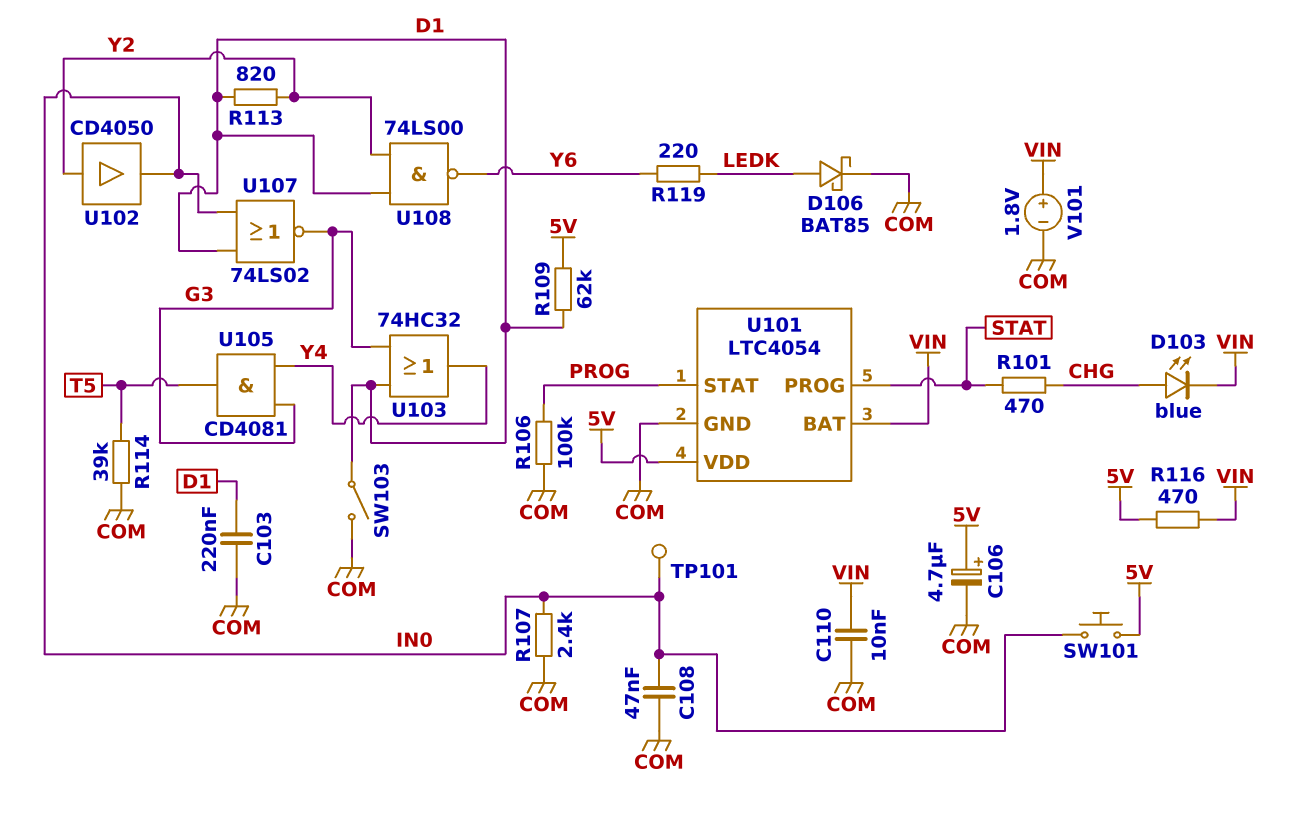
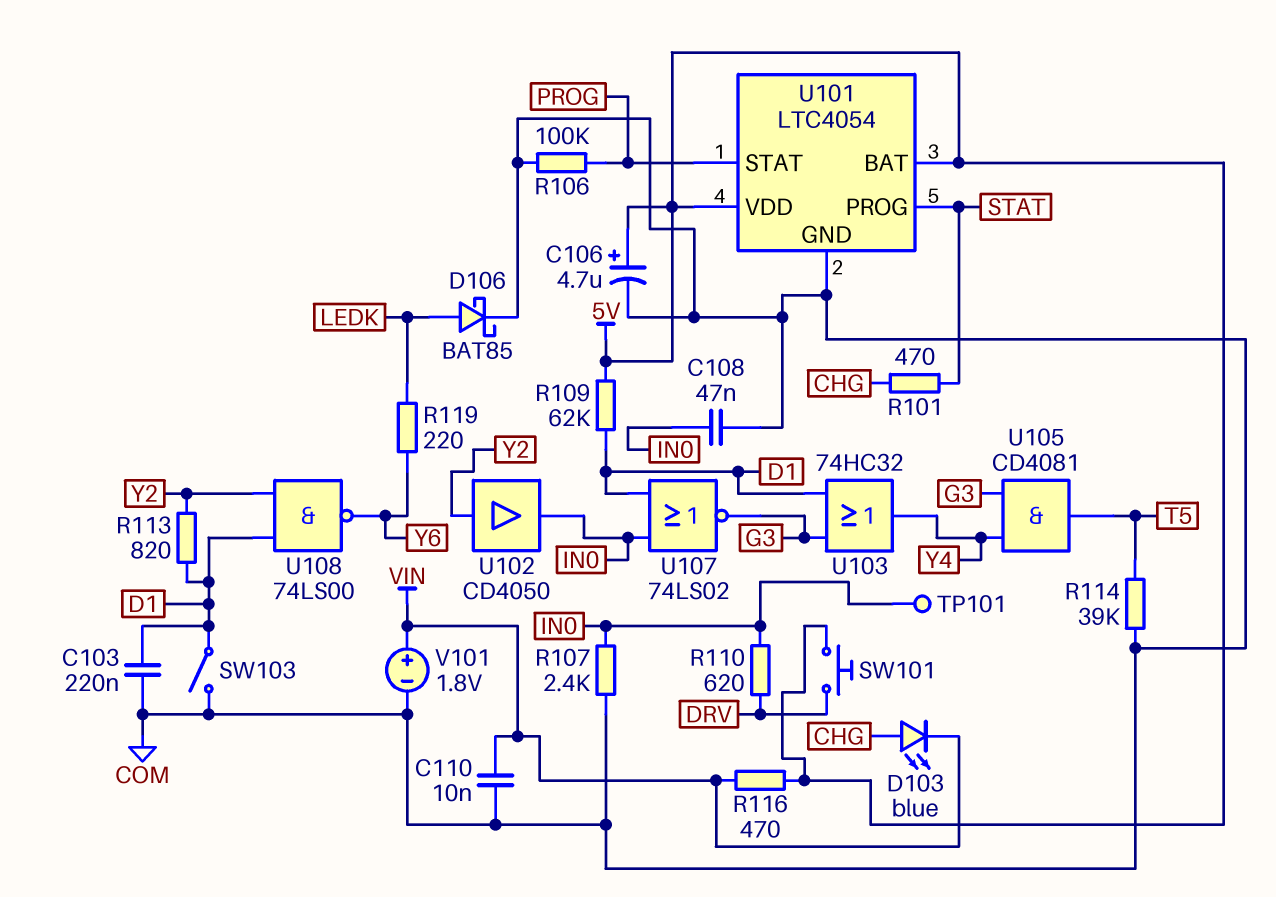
R110: none -> 620 (DRV, IN0)
SW101: button (5V, IN0) -> button (5V, DRV)
U101 pin BAT: VIN -> 5V

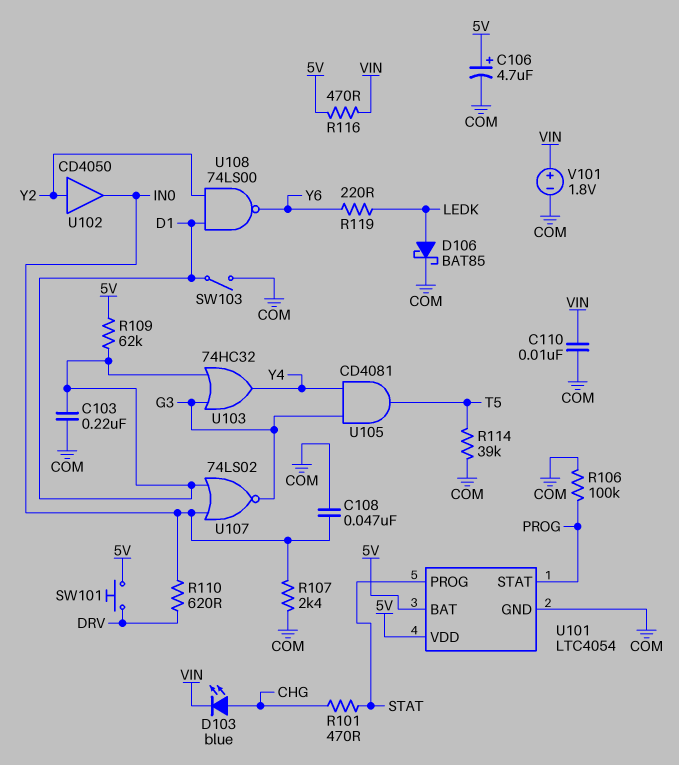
R113: 820 (D1, Y2) -> none
TP101: test point (IN0) -> none

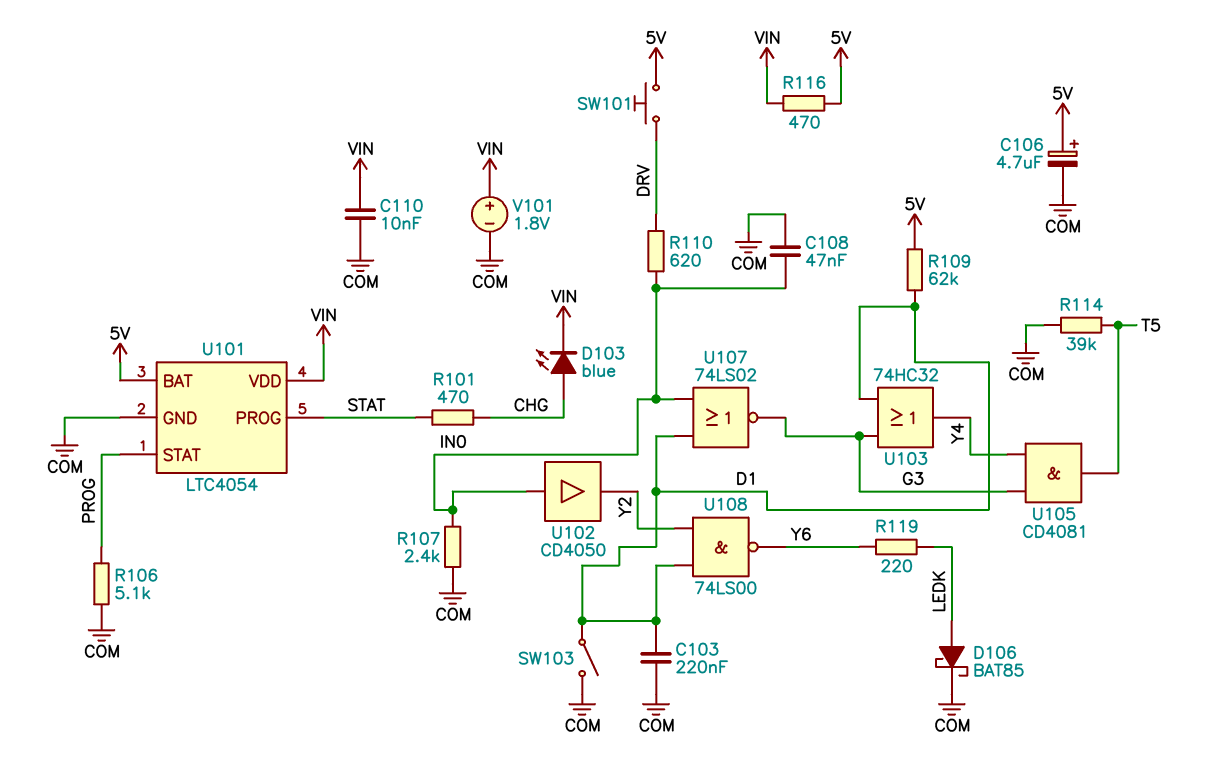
R106: 100k (COM, PROG) -> 5.1k (COM, PROG)
U101 pin VDD: 5V -> VIN
U102: buffer CD4050 (in Y2, out IN0) -> buffer CD4050 (in IN0, out Y2)

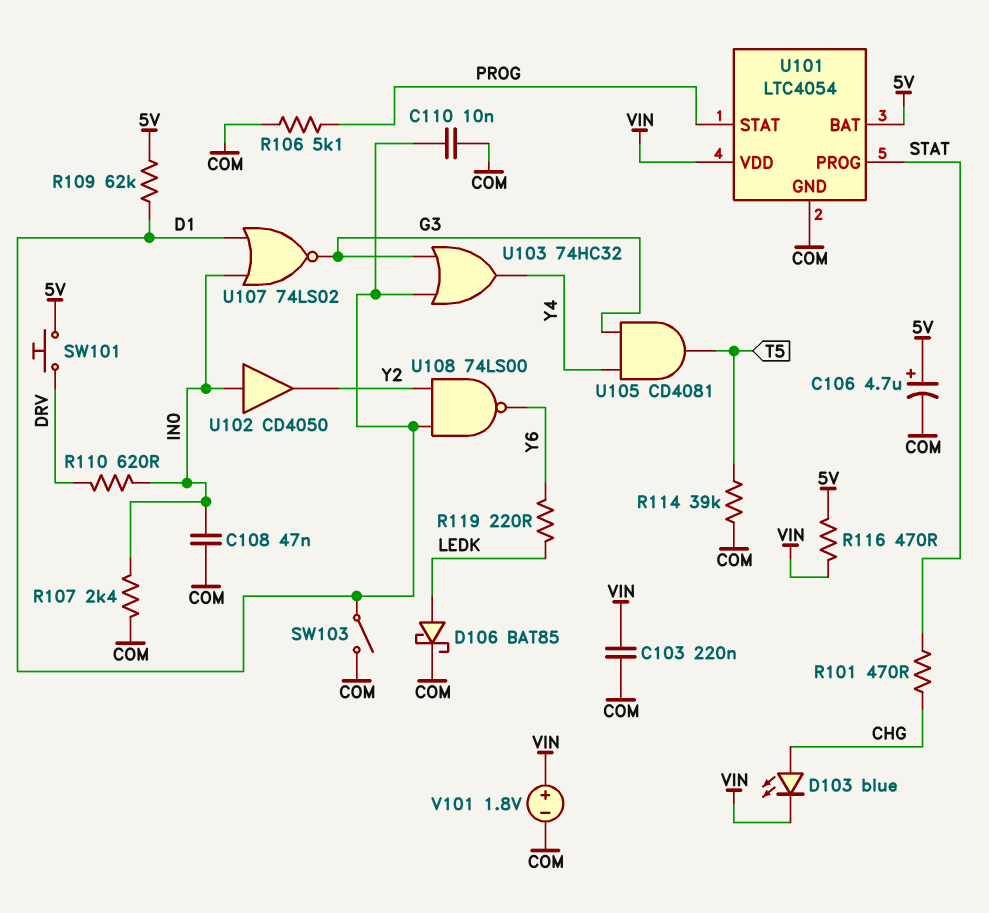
C103: 220nF (COM, D1) -> 220nF (COM, VIN)
C110: 10nF (COM, VIN) -> 10nF (COM, D1)

